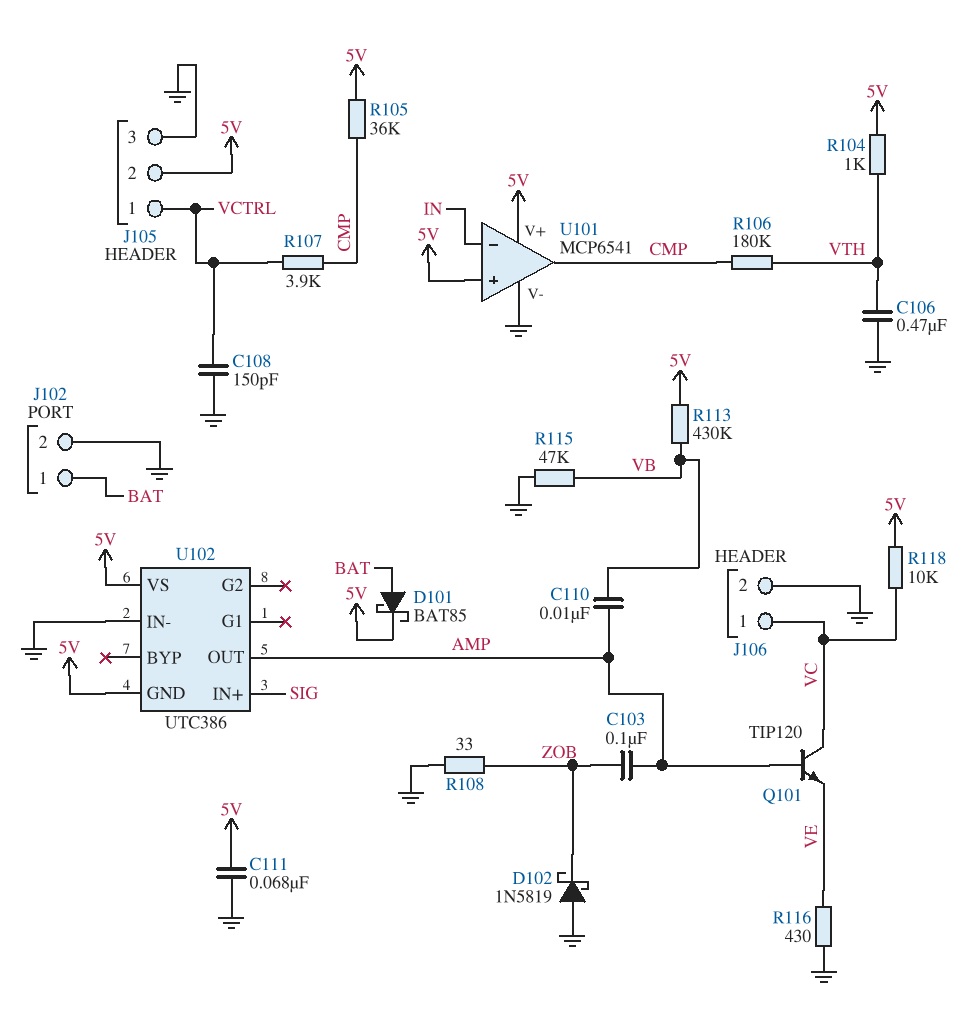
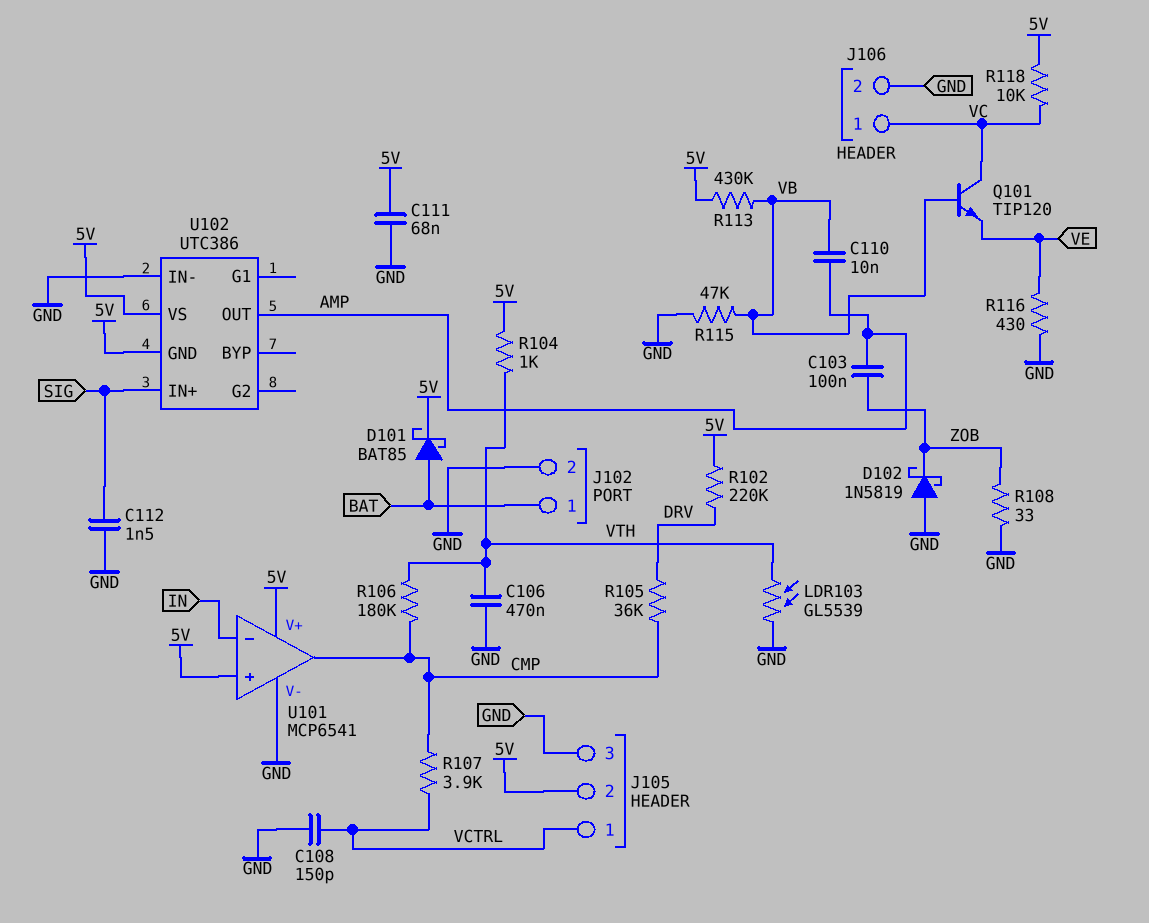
C112: none -> 1.5nF (GND, SIG)
LDR103: none -> GL5539 (GND, VTH)
Q101: NPN TIP120 (B AMP, C VC, E VE) -> NPN TIP120 (B VB, C VC, E VE)
R102: none -> 220k (5V, DRV)
R105: 36k (5V, CMP) -> 36k (CMP, DRV)

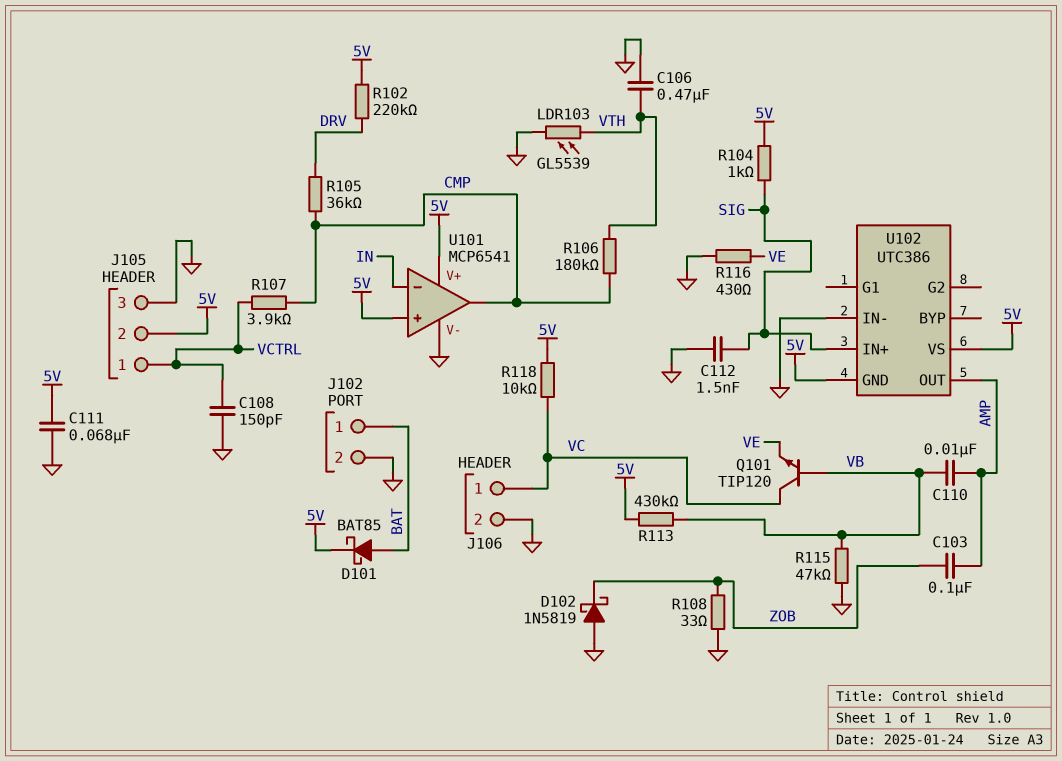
R104: 1k (5V, VTH) -> 1k (5V, SIG)

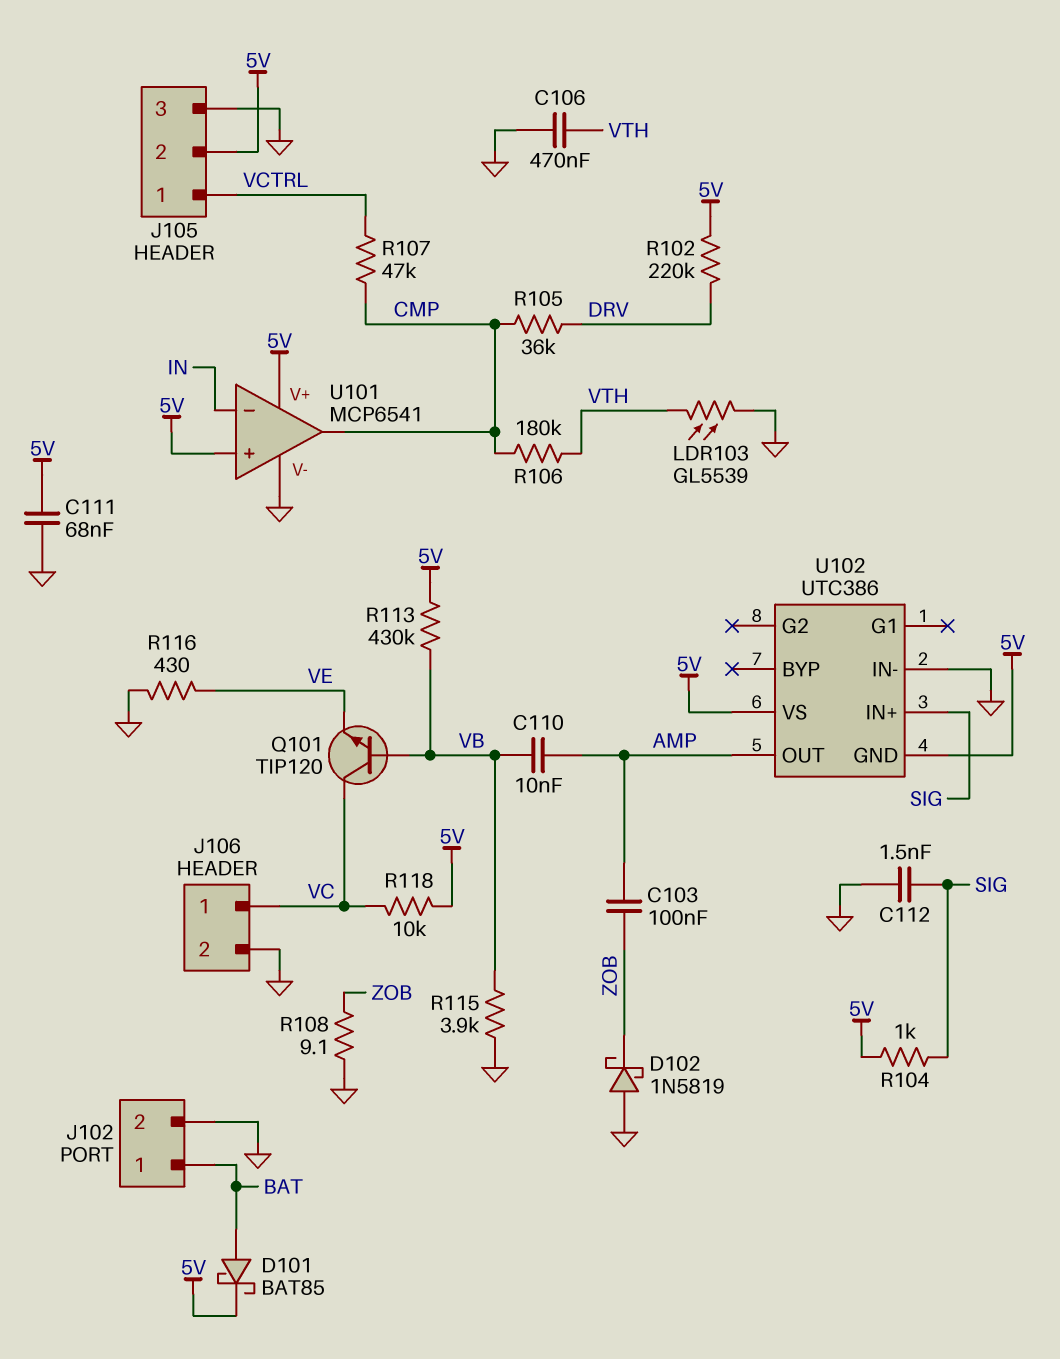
C108: 150pF (GND, VCTRL) -> none
R107: 3.9k (CMP, VCTRL) -> 47k (CMP, VCTRL)
R108: 33 (GND, ZOB) -> 9.1 (GND, ZOB)
R115: 47k (GND, VB) -> 3.9k (GND, VB)

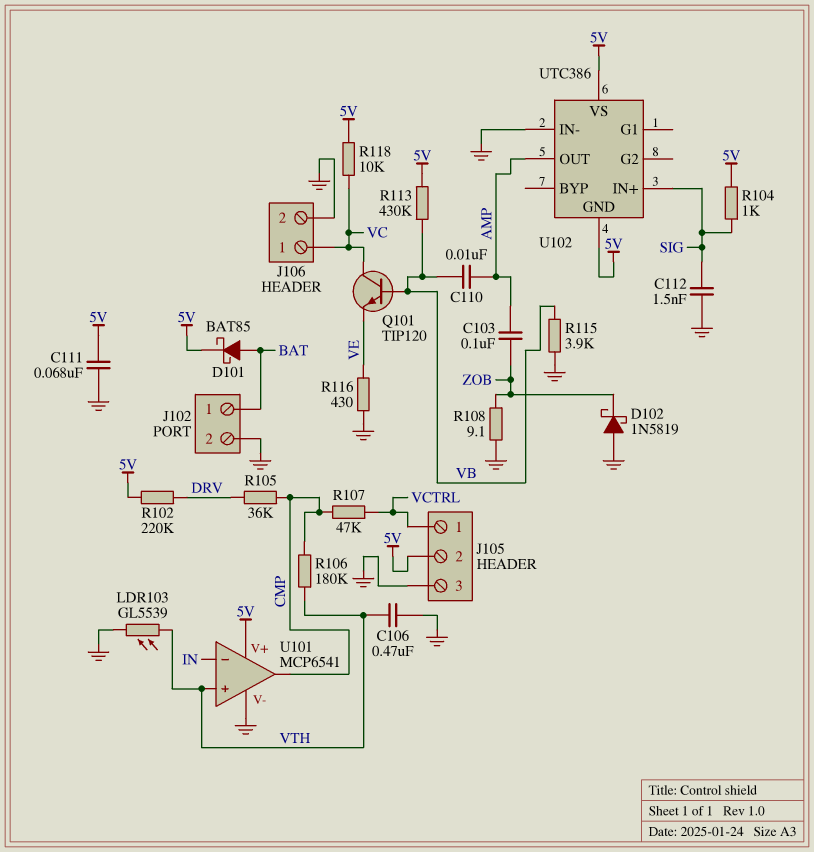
U101 pin in+: 5V -> VTH

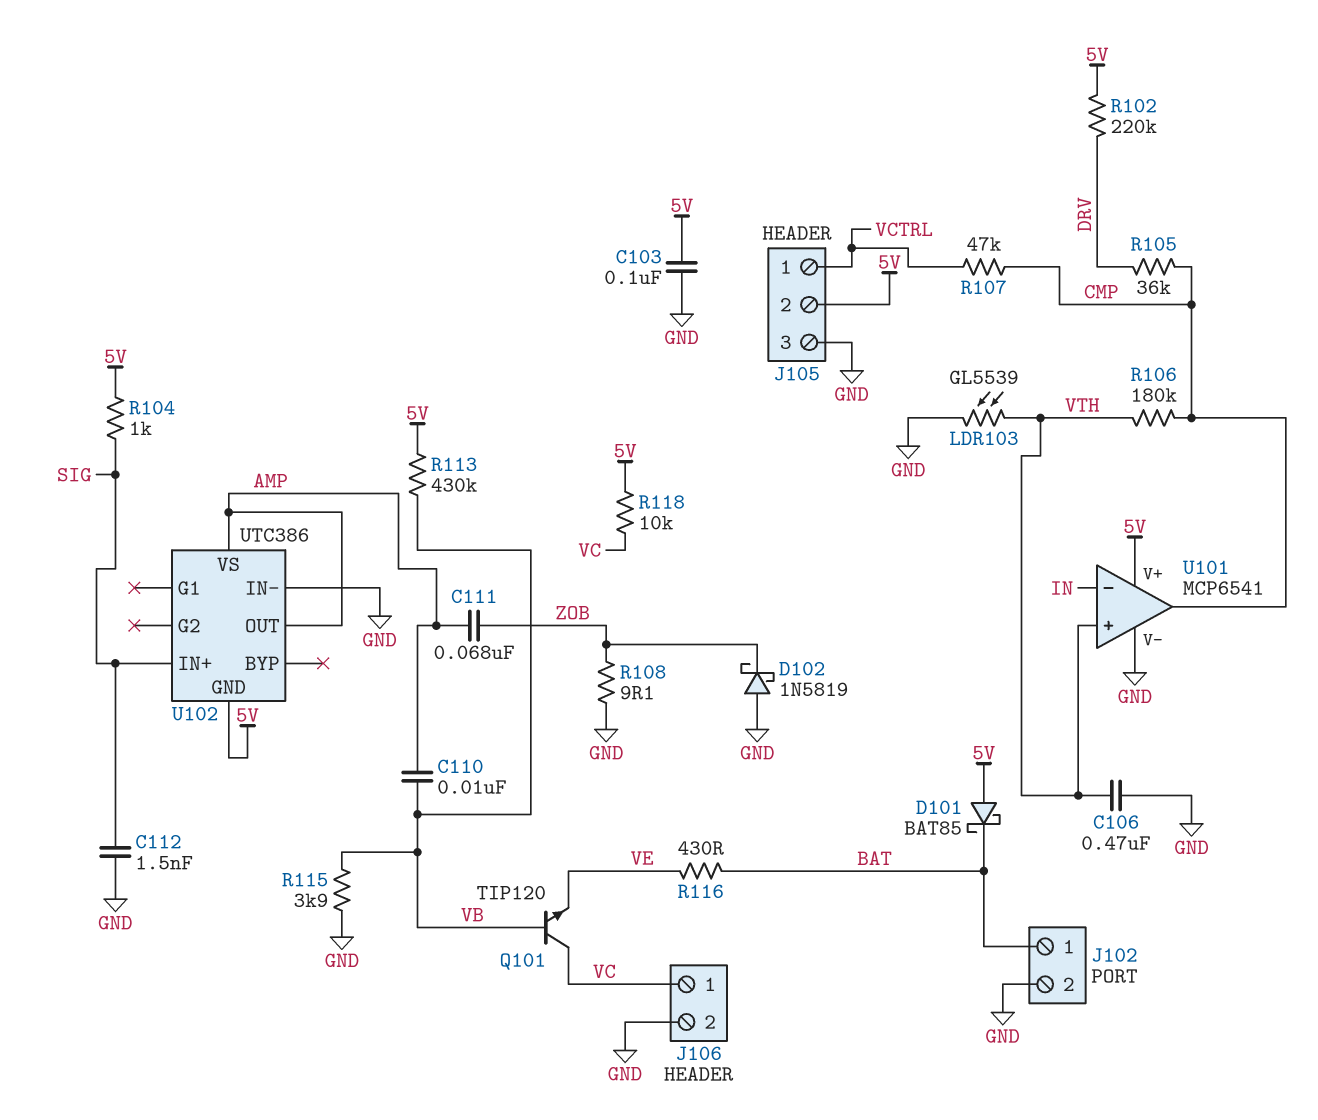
C103: 100nF (AMP, ZOB) -> 100nF (5V, GND)
C111: 68nF (5V, GND) -> 68nF (AMP, ZOB)
D101: schottky BAT85 (A BAT, K 5V) -> schottky BAT85 (A 5V, K BAT)
R116: 430 (GND, VE) -> 430 (BAT, VE)
U102 pin VS: 5V -> AMP

